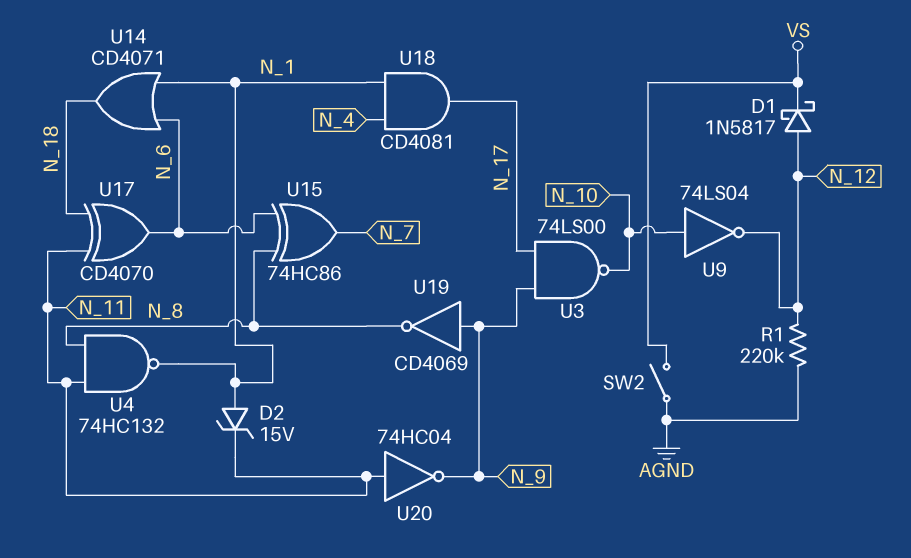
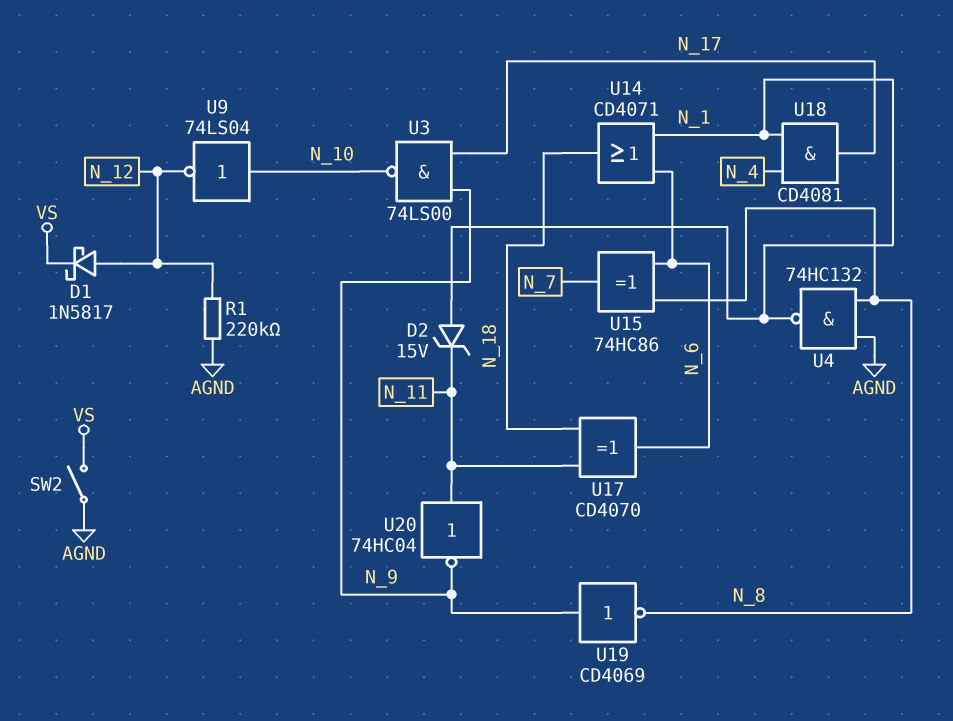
U4: NAND 74HC132 (in N_8, in N_11, out N_1) -> NAND 74HC132 (in AGND, in N_8, out N_1)

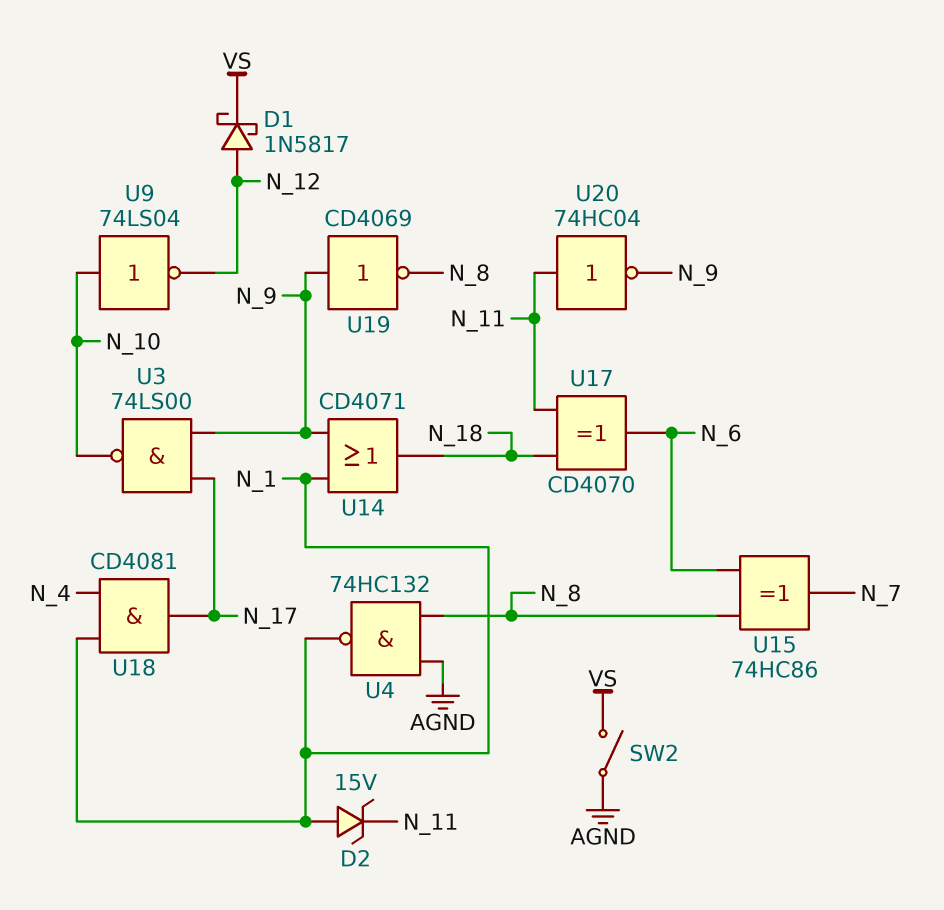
R1: 220k (AGND, N_12) -> none
U14: OR CD4071 (in N_1, in N_6, out N_18) -> OR CD4071 (in N_1, in N_9, out N_18)

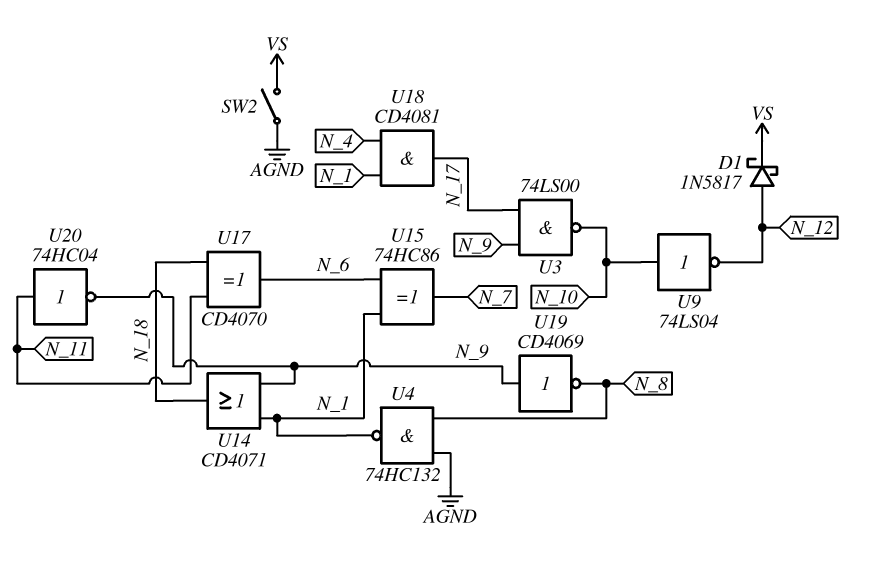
D2: zener 15V (A N_1, K N_11) -> none
U15: XOR 74HC86 (in N_6, in N_8, out N_7) -> XOR 74HC86 (in N_1, in N_6, out N_7)

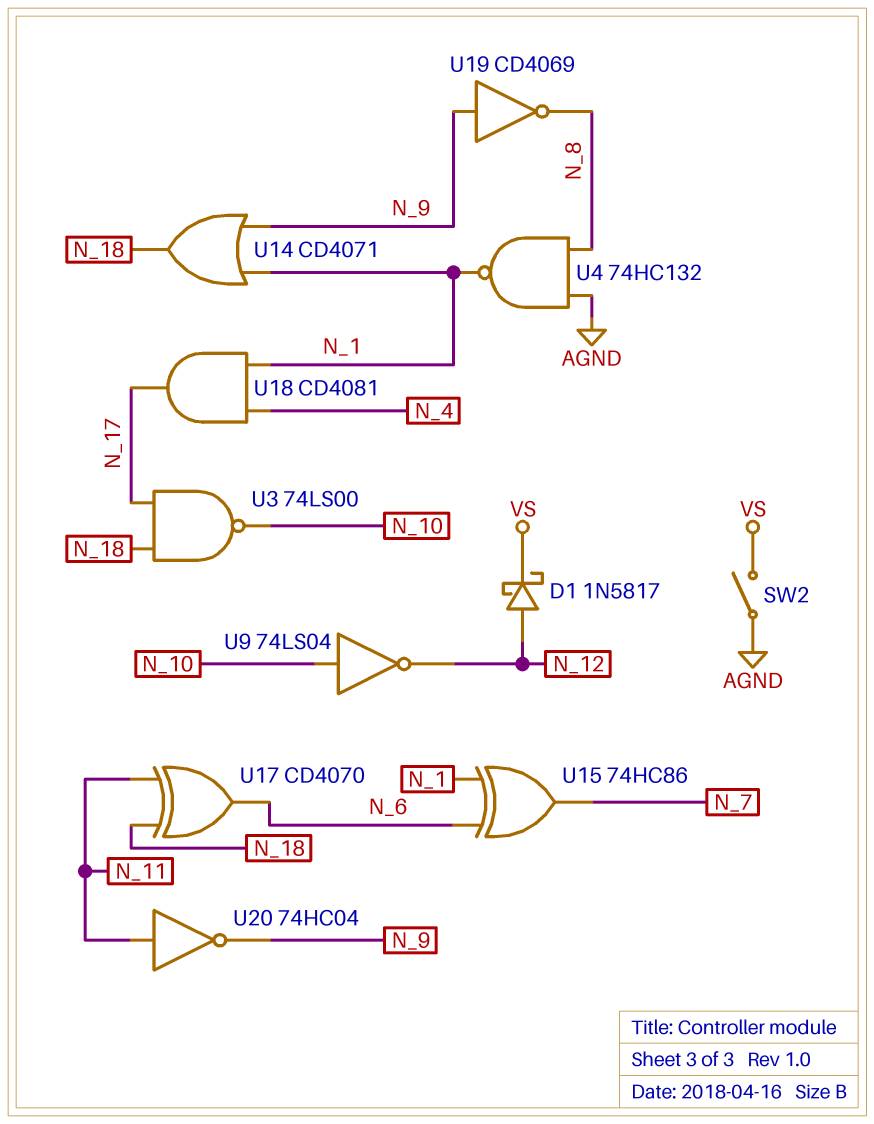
U3: NAND 74LS00 (in N_9, in N_17, out N_10) -> NAND 74LS00 (in N_17, in N_18, out N_10)

